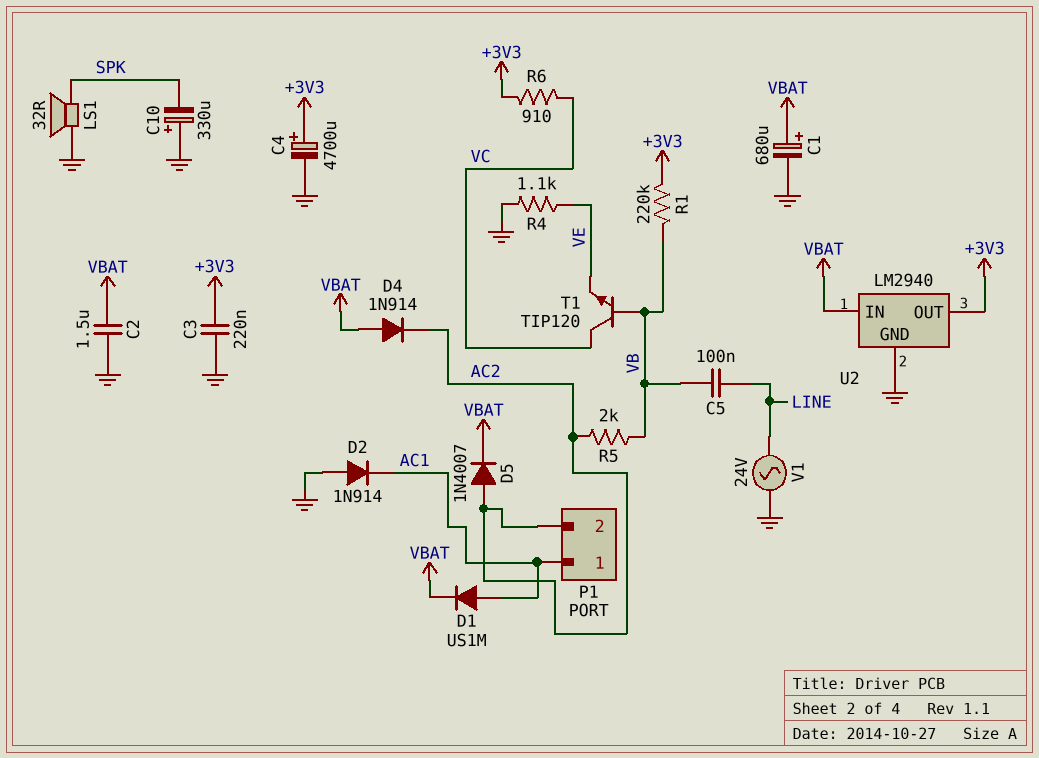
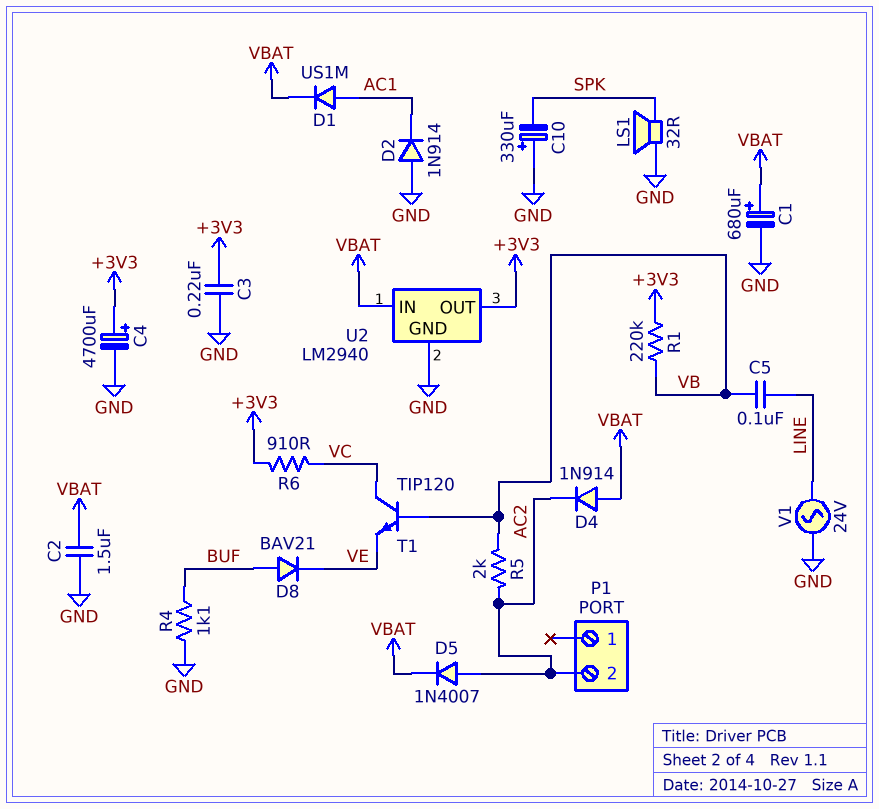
D8: none -> diode BAV21 (A BUF, K VE)
P1 pin 1: AC1 -> none
R4: 1.1k (GND, VE) -> 1.1k (BUF, GND)

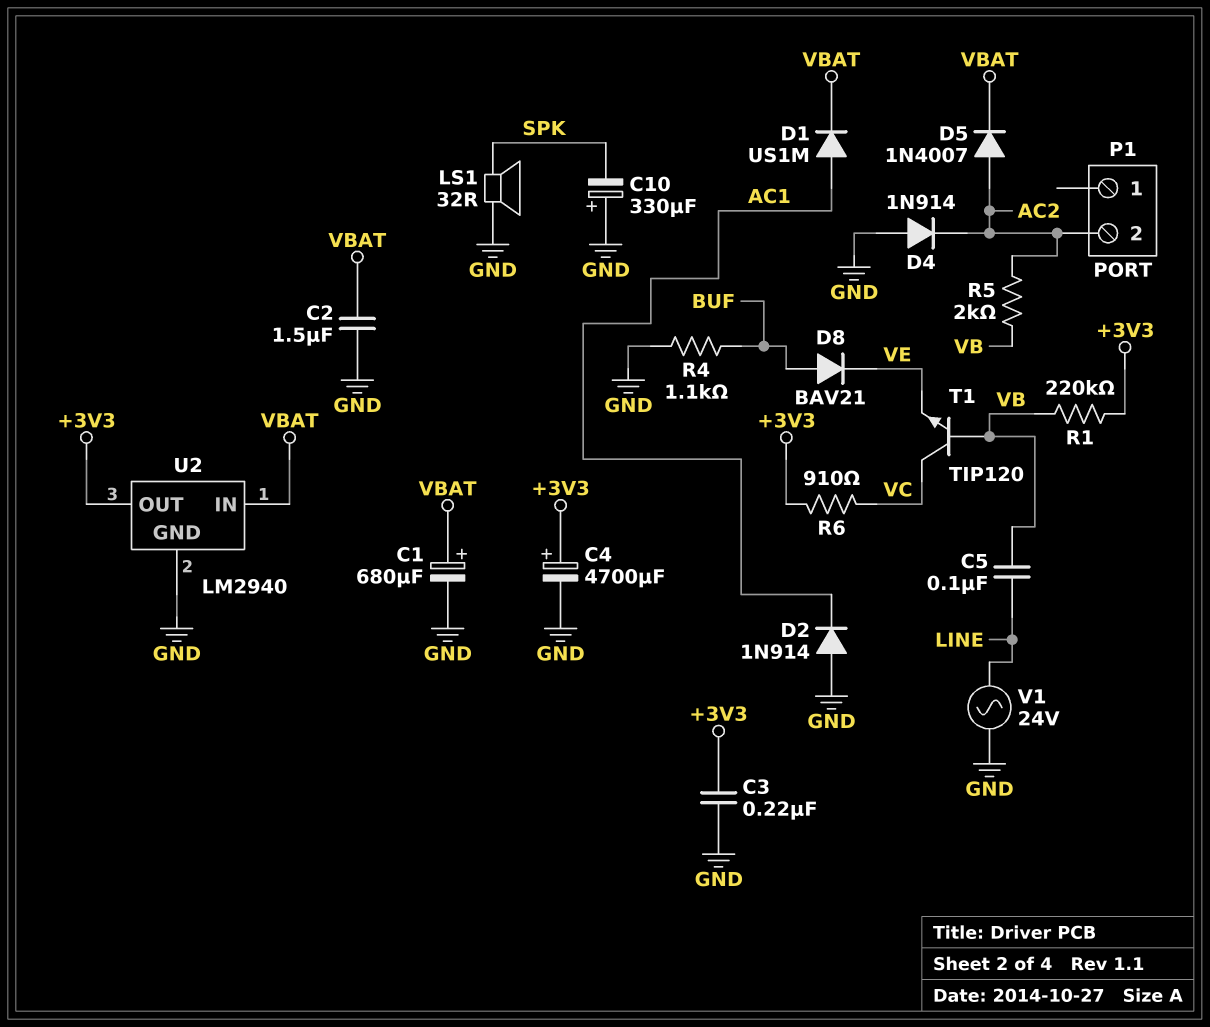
D4: diode 1N914 (A VBAT, K AC2) -> diode 1N914 (A GND, K AC2)

